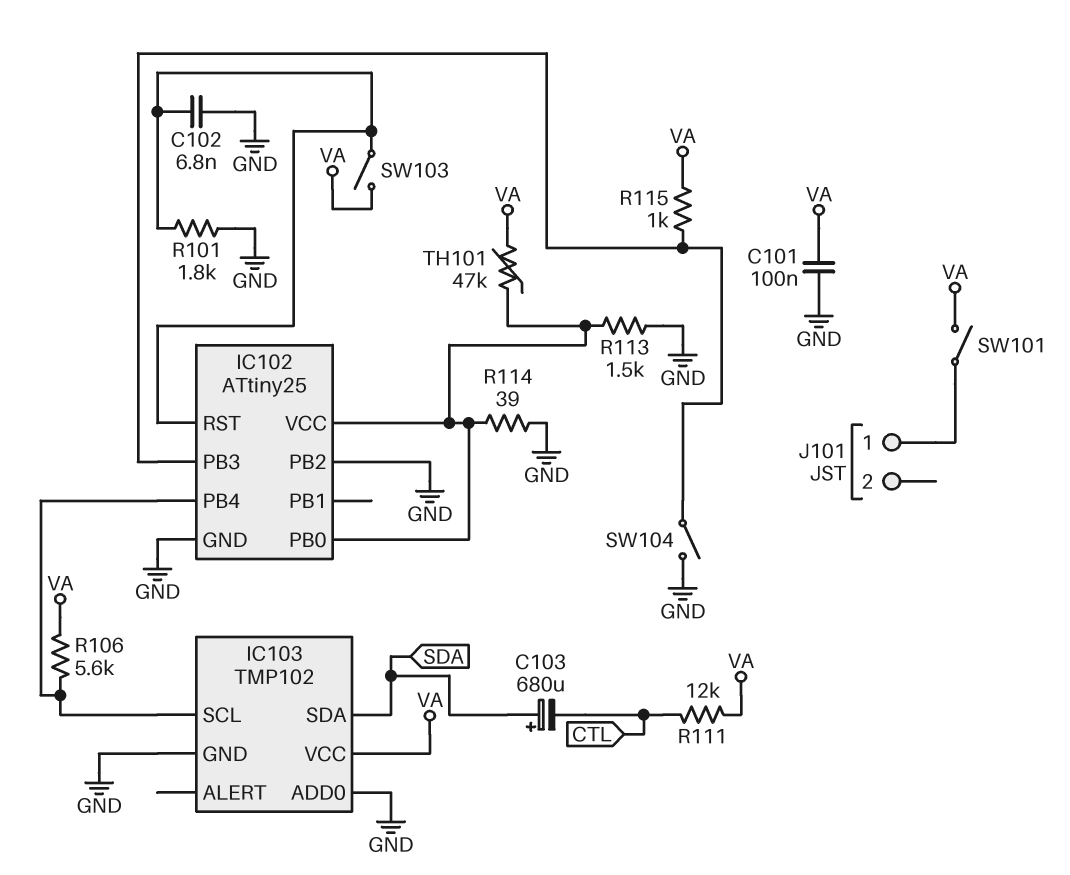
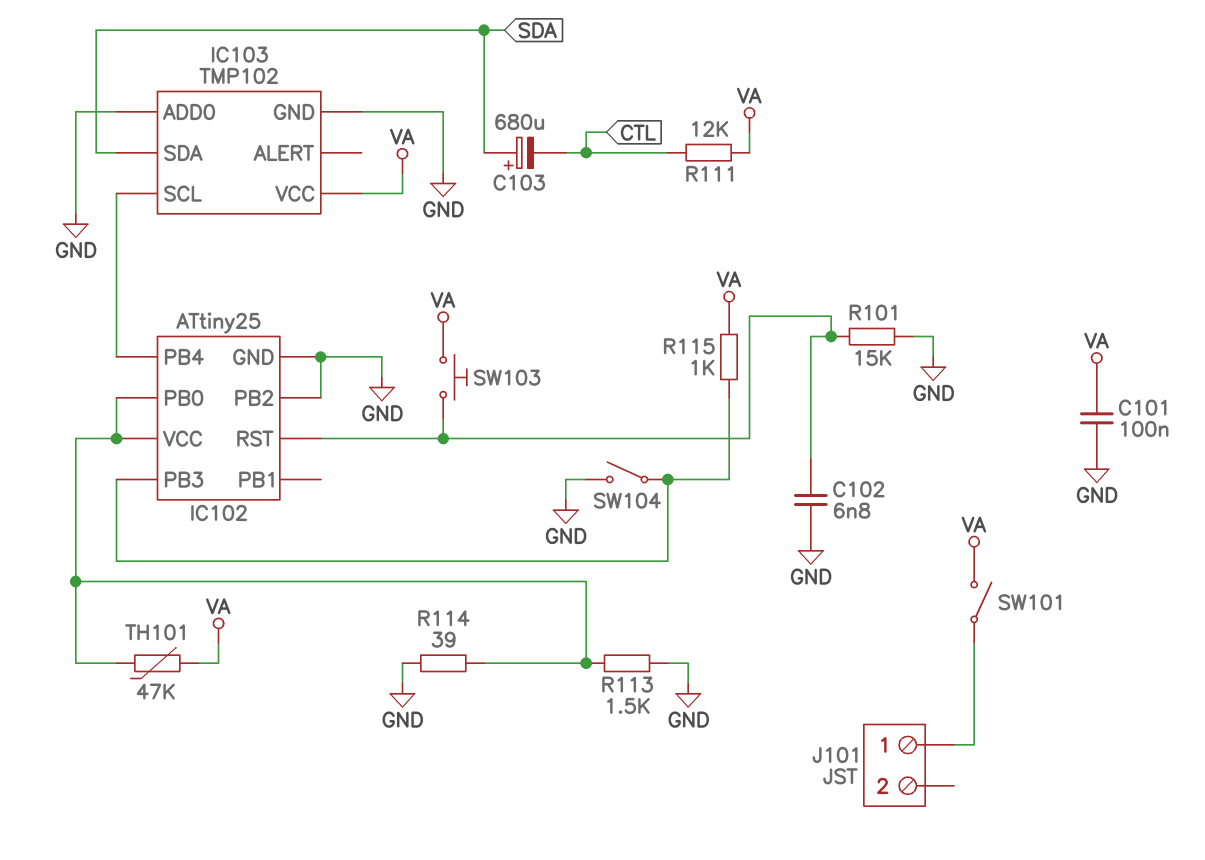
R101: 1.8k (GND, IC102/RST) -> 15k (GND, IC102/RST)
R106: 5.6k (IC102/PB4, VA) -> none
SW103: switch (IC102/RST, VA) -> button (IC102/RST, VA)

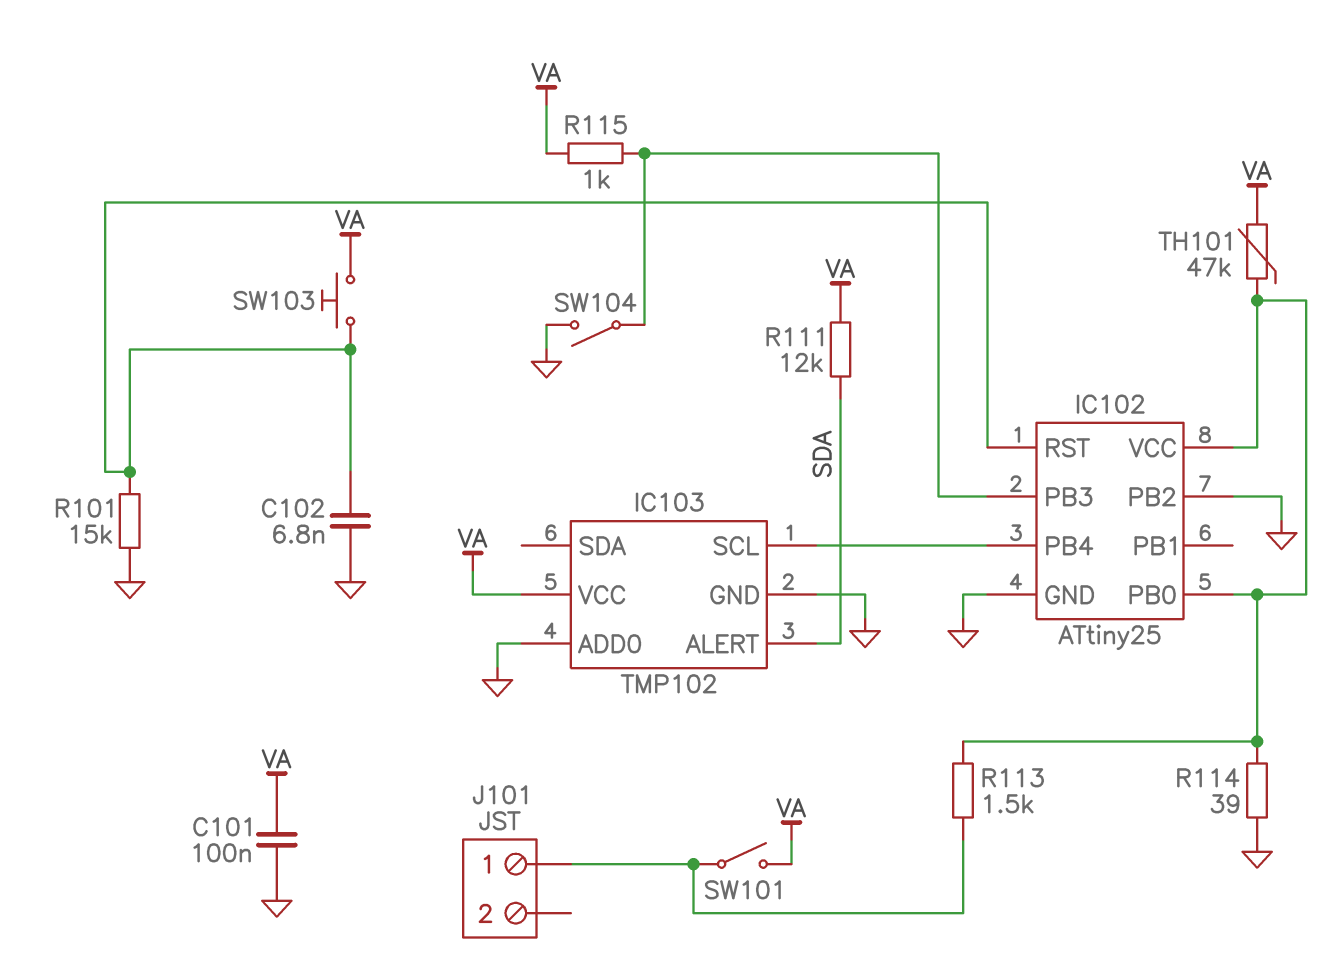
C103: 680uF (plus SDA, minus CTL) -> none
IC103 pin ALERT: none -> SDA
IC103 pin SDA: SDA -> none
R111: 12k (CTL, VA) -> 12k (SDA, VA)
R113: 1.5k (GND, IC102/PB0) -> 1.5k (IC102/PB0, J101/1)

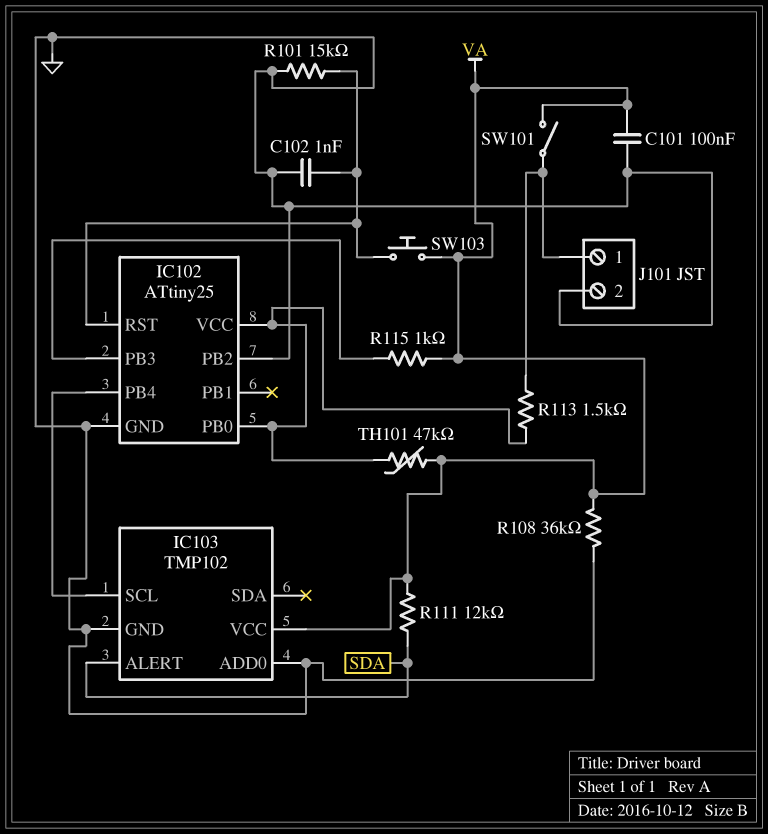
C102: 6.8nF (GND, IC102/RST) -> 1nF (GND, IC102/RST)
J101 pin 2: none -> GND
R108: none -> 36k (GND, VA)
R114: 39 (GND, IC102/PB0) -> none
SW104: switch (GND, IC102/PB3) -> none

